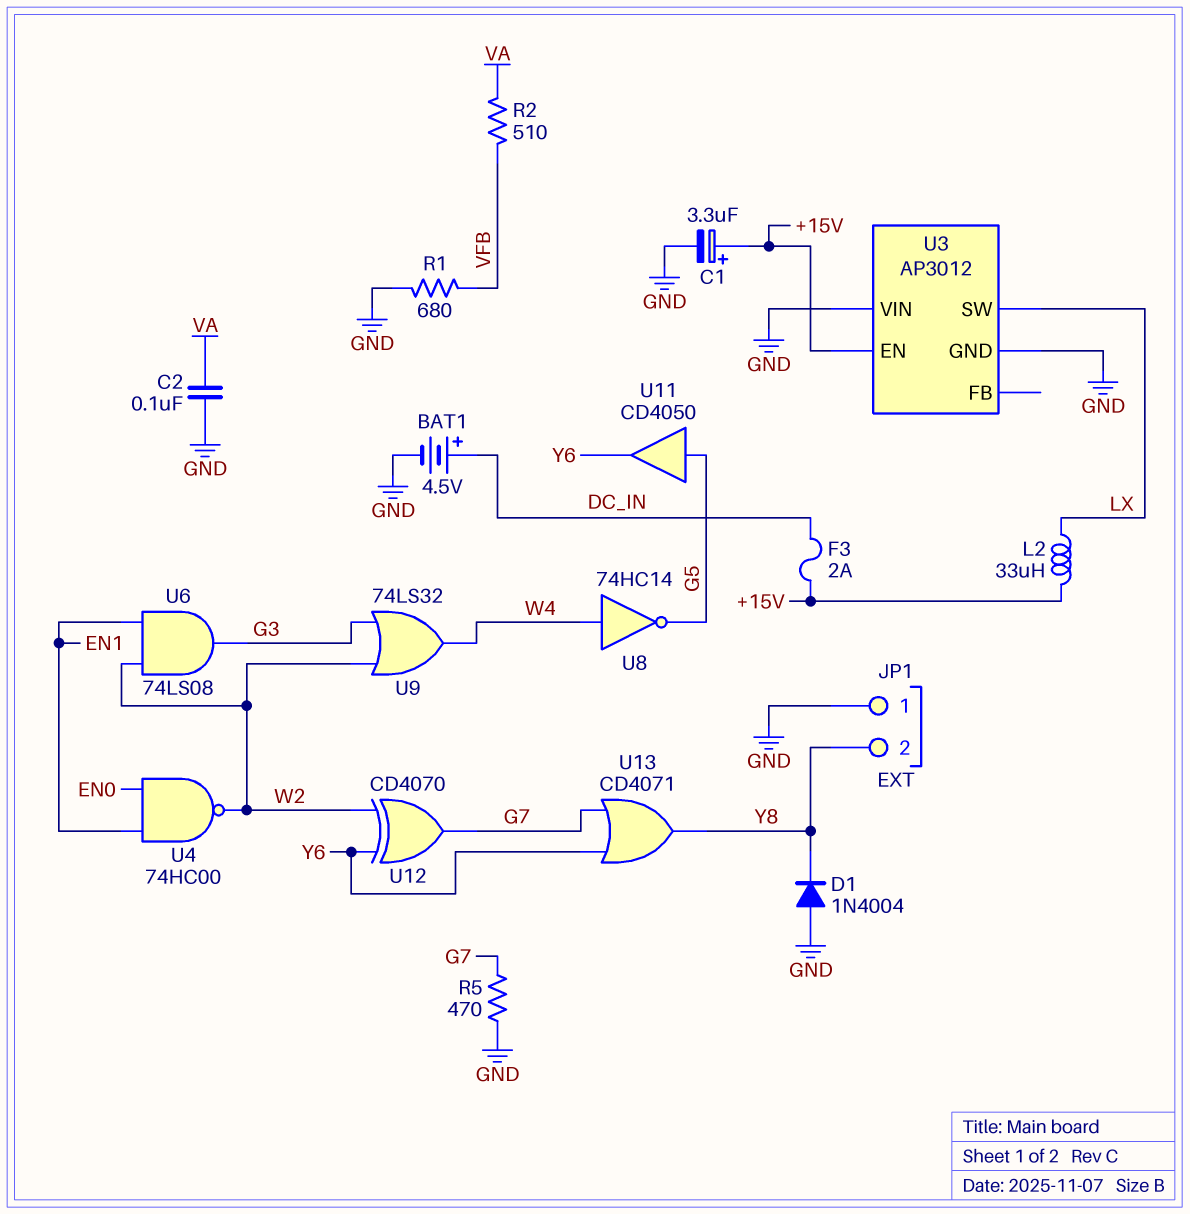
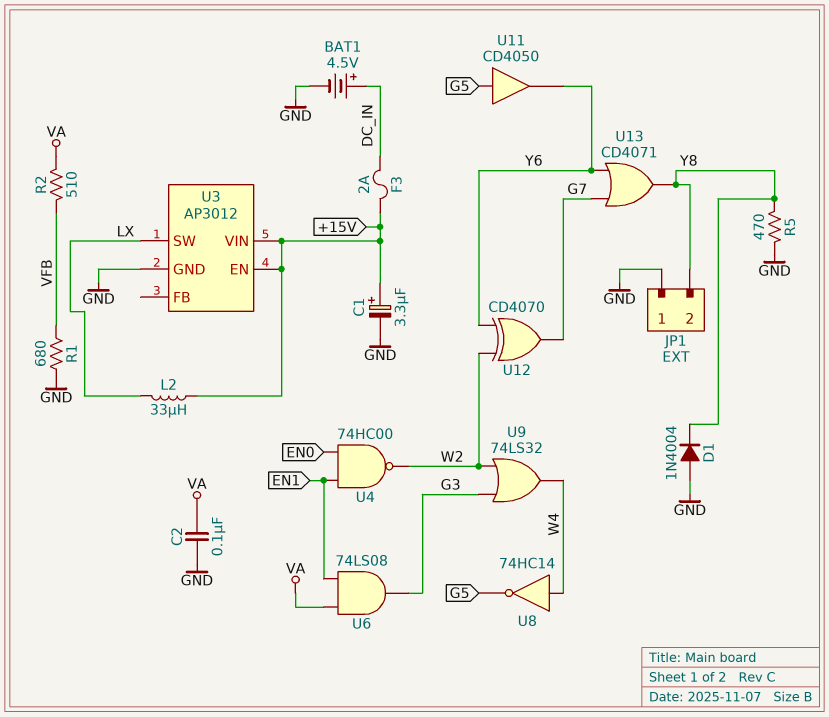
R5: 470 (G7, GND) -> 470 (GND, Y8)
U3 pin VIN: GND -> +15V
U6: AND 74LS08 (in EN1, in W2, out G3) -> AND 74LS08 (in EN1, in VA, out G3)

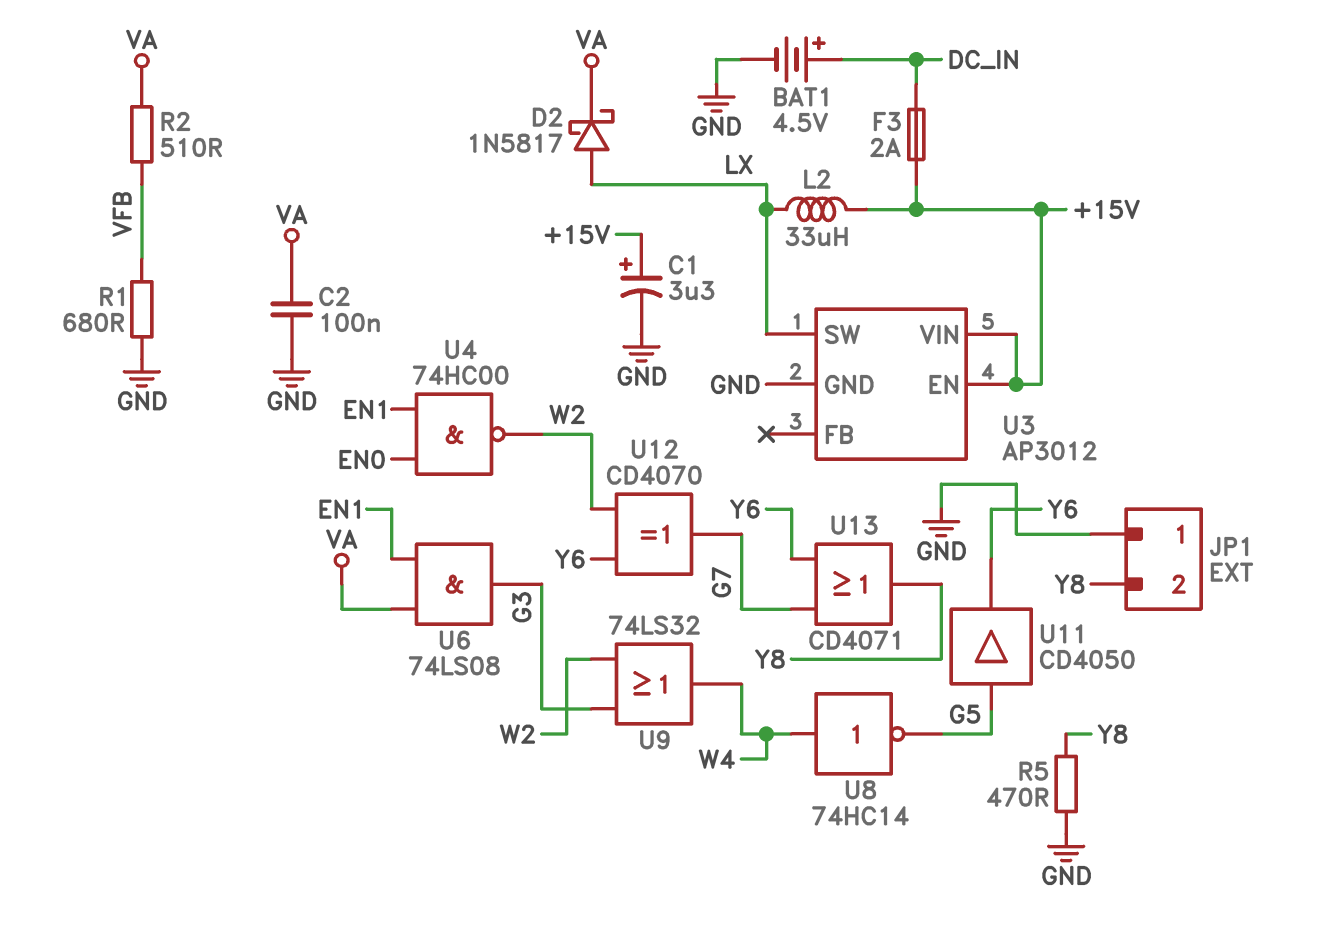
D1: diode 1N4004 (A GND, K Y8) -> none
D2: none -> schottky 1N5817 (A LX, K VA)

